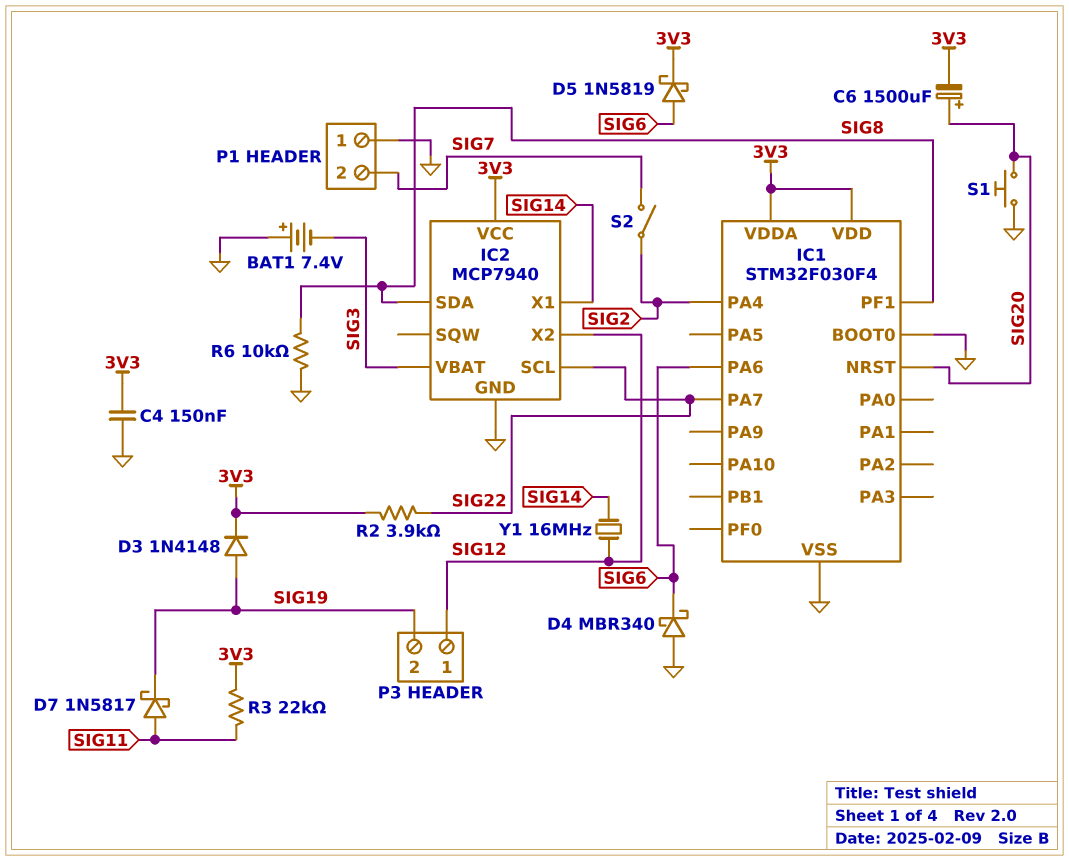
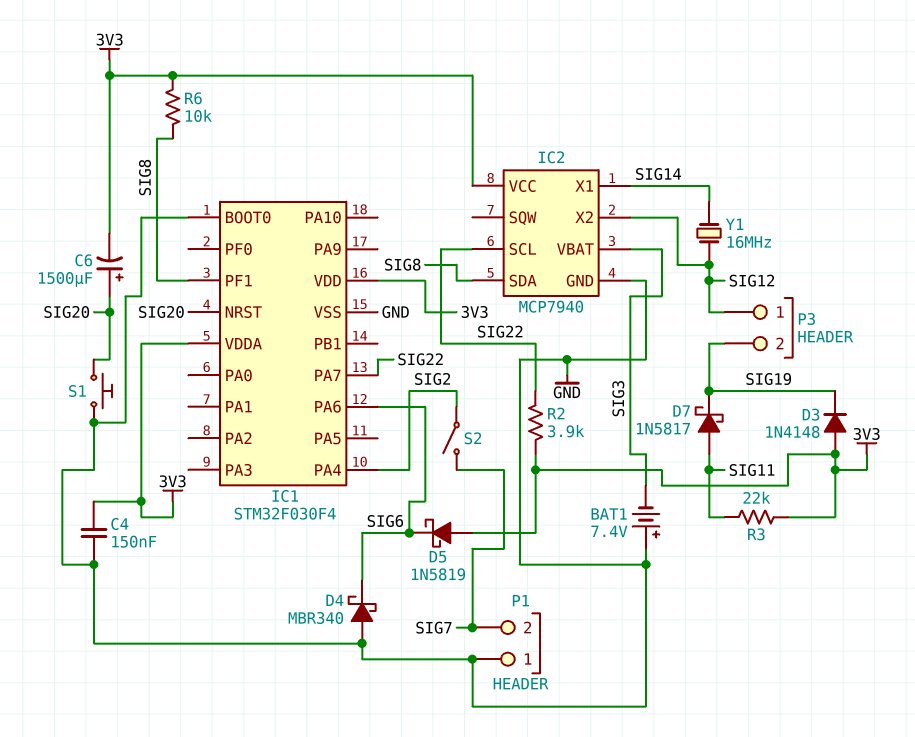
D3: diode 1N4148 (A SIG19, K 3V3) -> diode 1N4148 (A 3V3, K SIG19)
D5: schottky 1N5819 (A SIG6, K 3V3) -> schottky 1N5819 (A 3V3, K SIG6)
R6: 10k (GND, SIG8) -> 10k (3V3, SIG8)

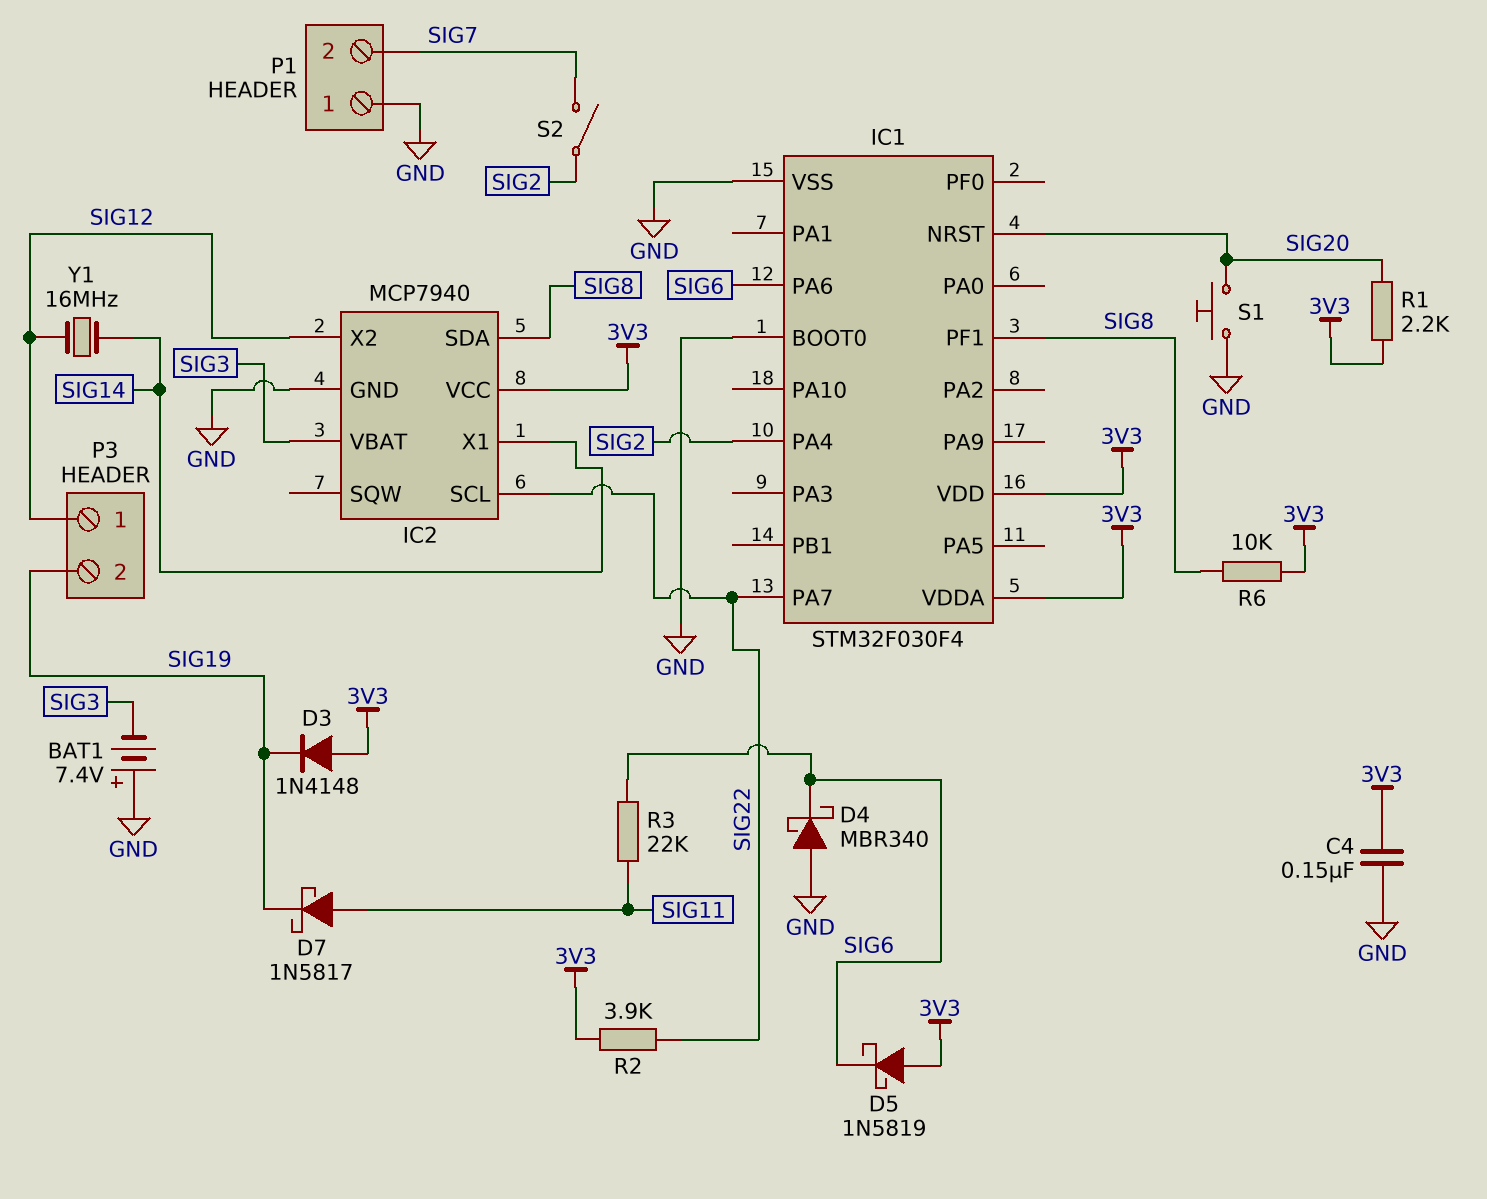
C6: 1500uF (plus SIG20, minus 3V3) -> none
R1: none -> 2.2k (3V3, SIG20)
R3: 22k (3V3, SIG11) -> 22k (SIG6, SIG11)

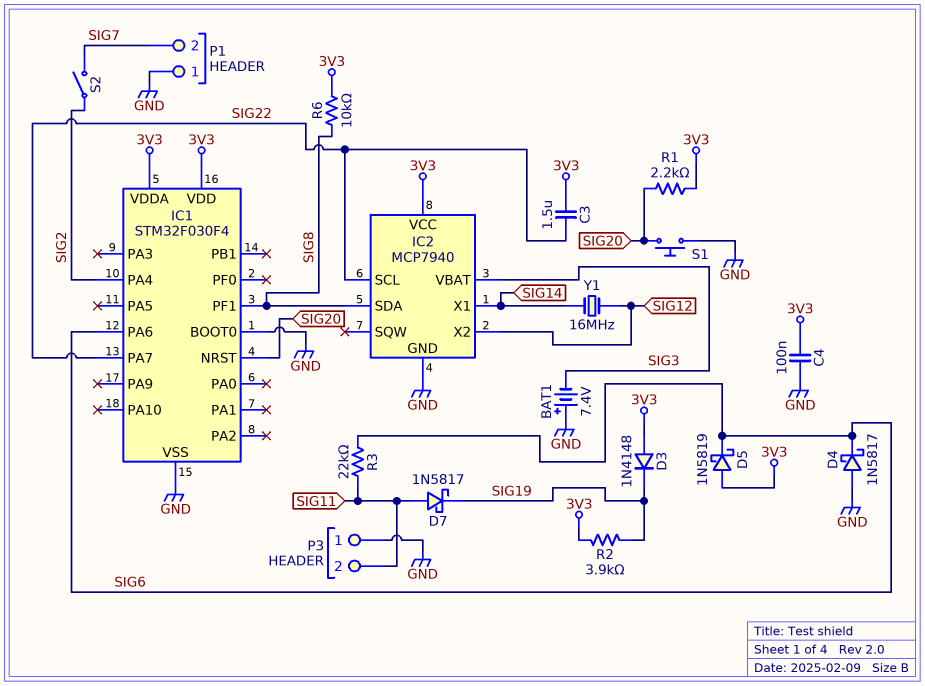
C3: none -> 1.5uF (3V3, SIG22)
C4: 150nF (3V3, GND) -> 100nF (3V3, GND)
D4: schottky MBR340 (A GND, K SIG6) -> schottky 1N5817 (A GND, K SIG6)
P3 pin 1: SIG12 -> GND
P3 pin 2: SIG19 -> SIG11
R2: 3.9k (3V3, SIG22) -> 3.9k (3V3, SIG19)

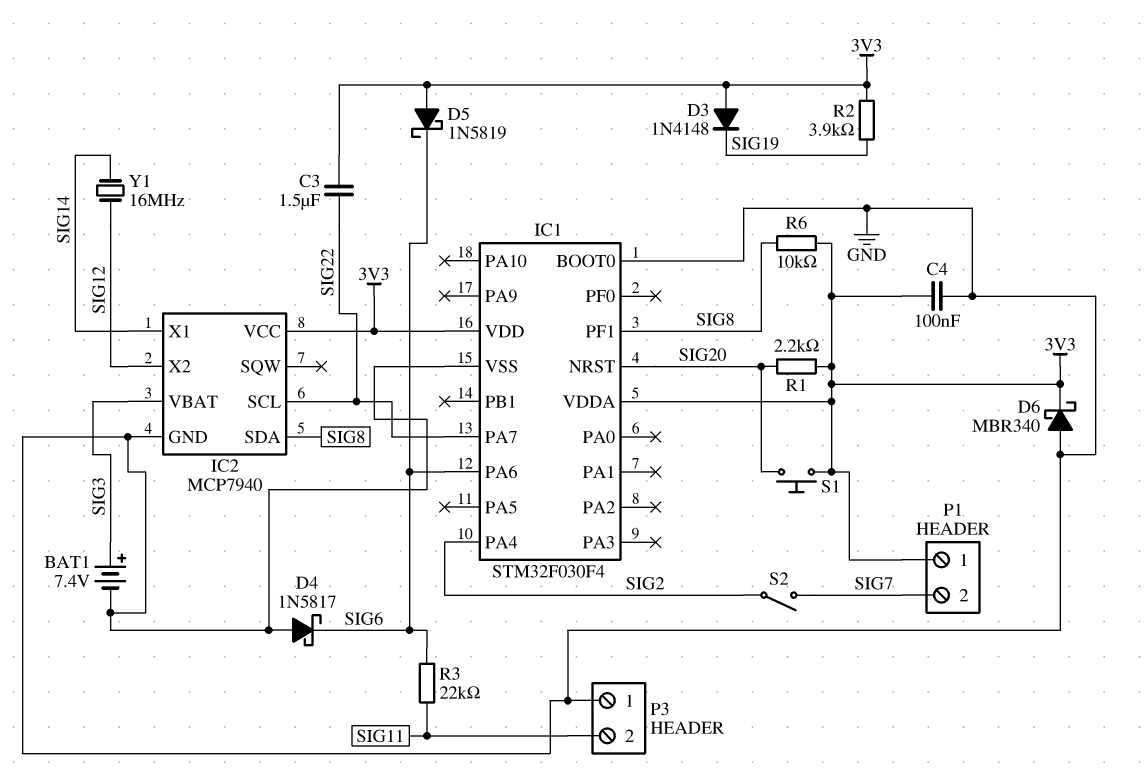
BAT1: 7.4V (plus GND, minus SIG3) -> 7.4V (plus SIG3, minus GND)
D6: none -> schottky MBR340 (A GND, K 3V3)
D7: schottky 1N5817 (A SIG11, K SIG19) -> none
P1 pin 1: GND -> 3V3
S1: button (GND, SIG20) -> button (3V3, SIG20)

